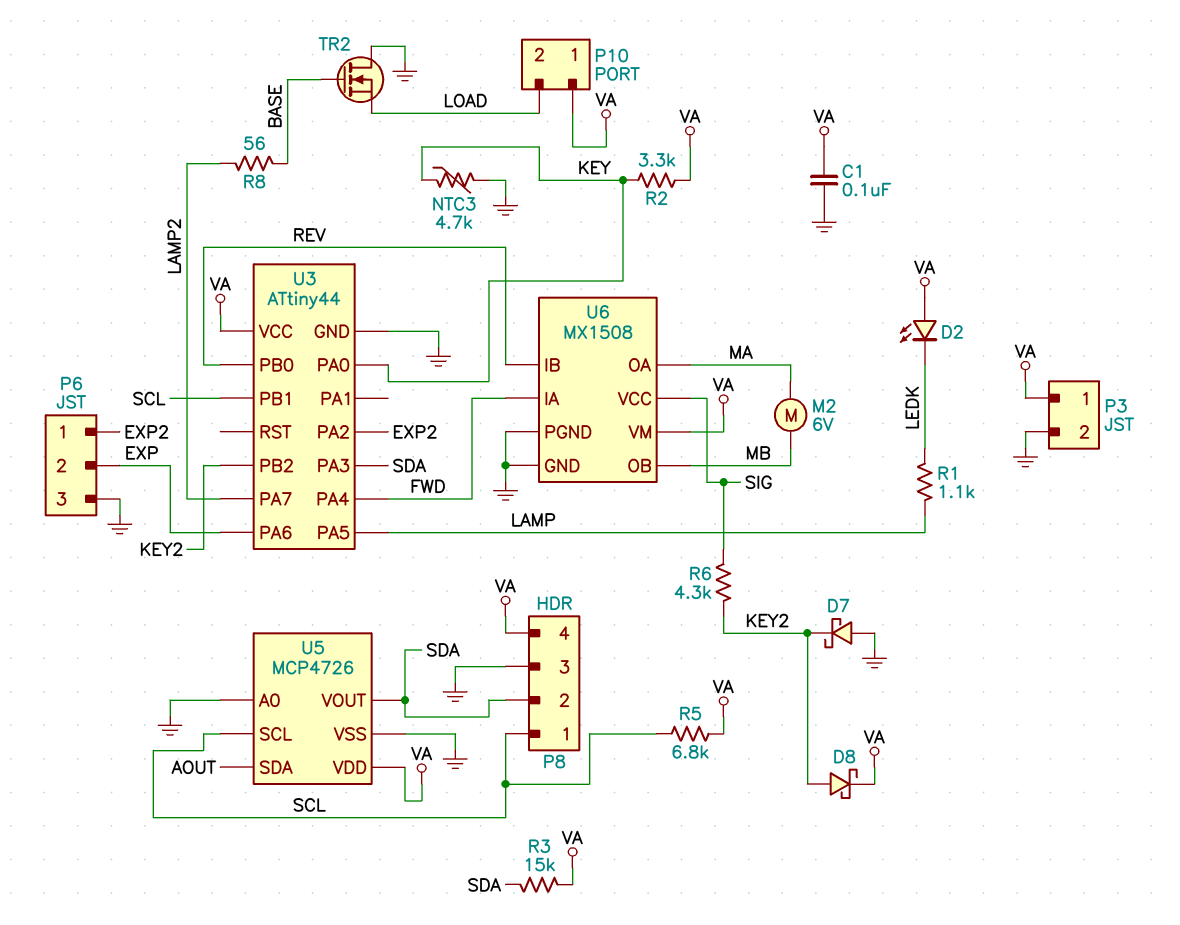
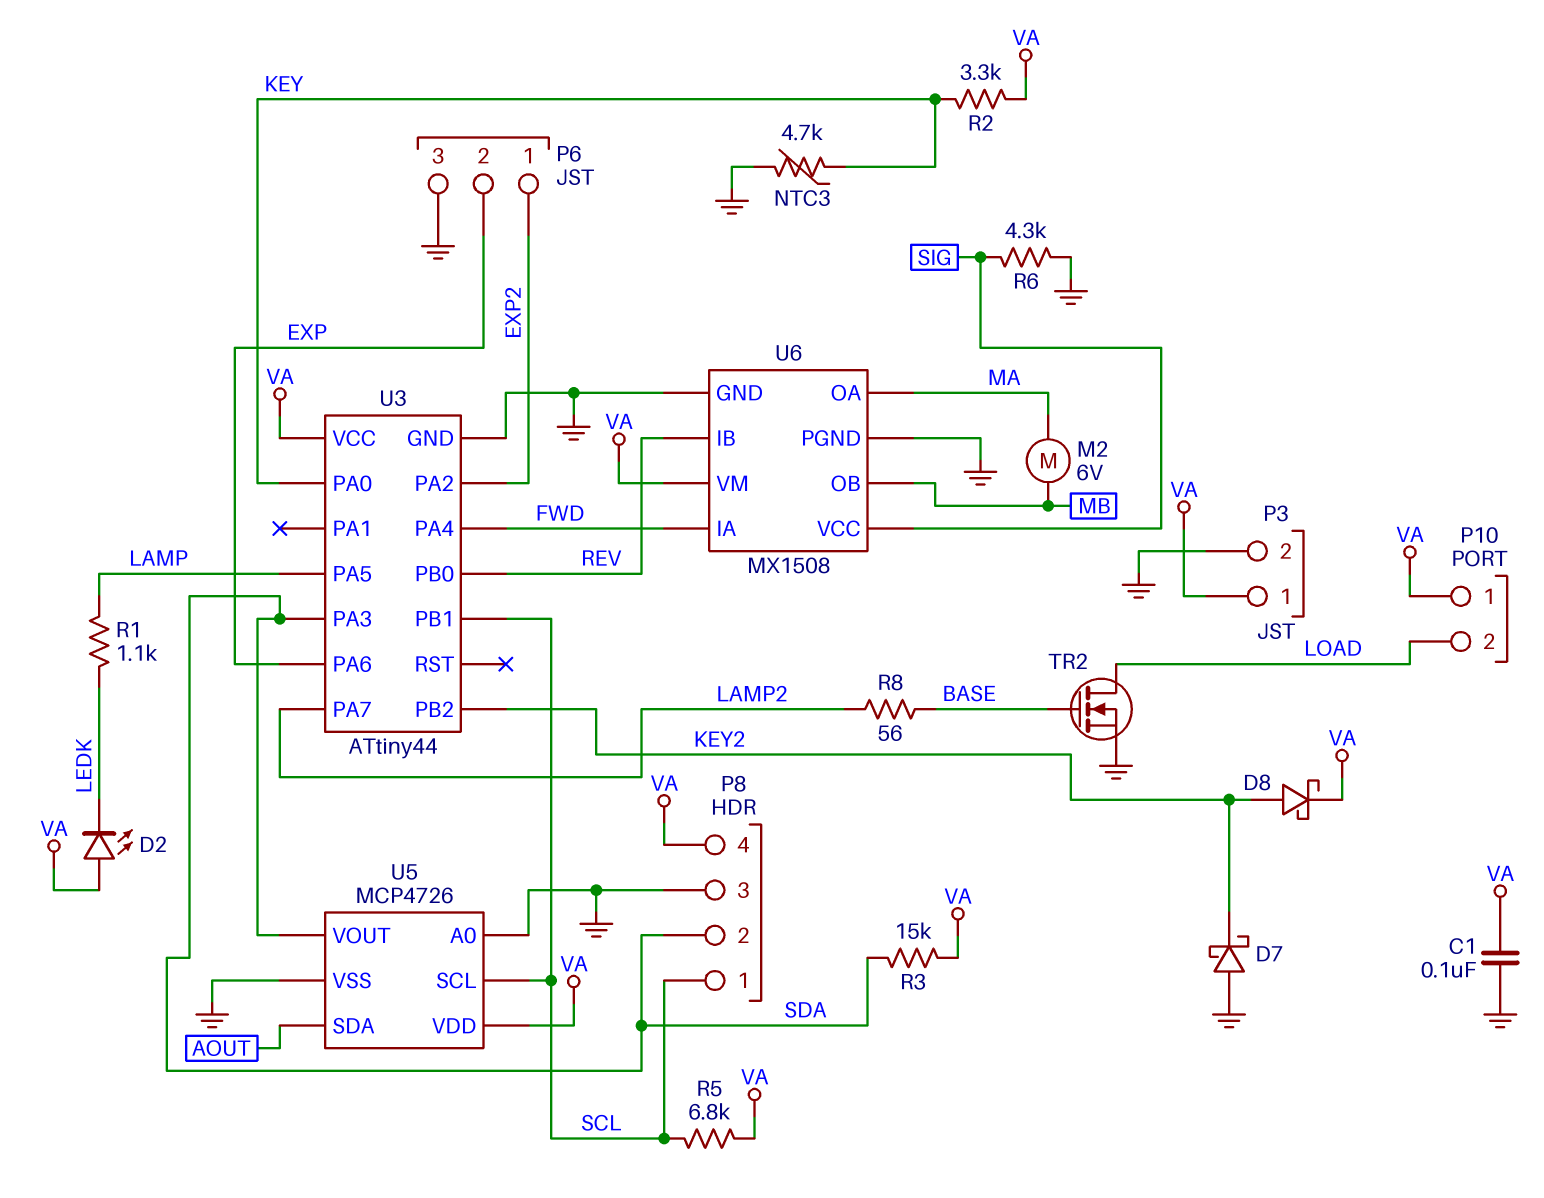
R6: 4.3k (KEY2, SIG) -> 4.3k (GND, SIG)
TR2: NMOS (G BASE, D GND, S LOAD) -> NMOS (G BASE, D LOAD, S GND)

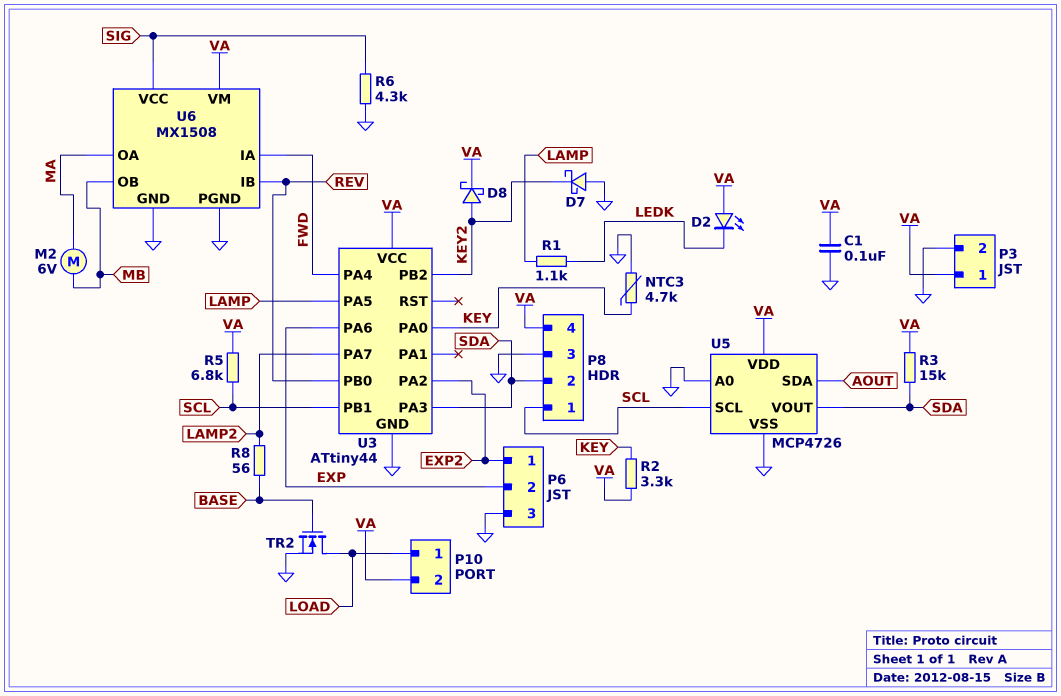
P10 pin 1: VA -> LOAD
P10 pin 2: LOAD -> VA

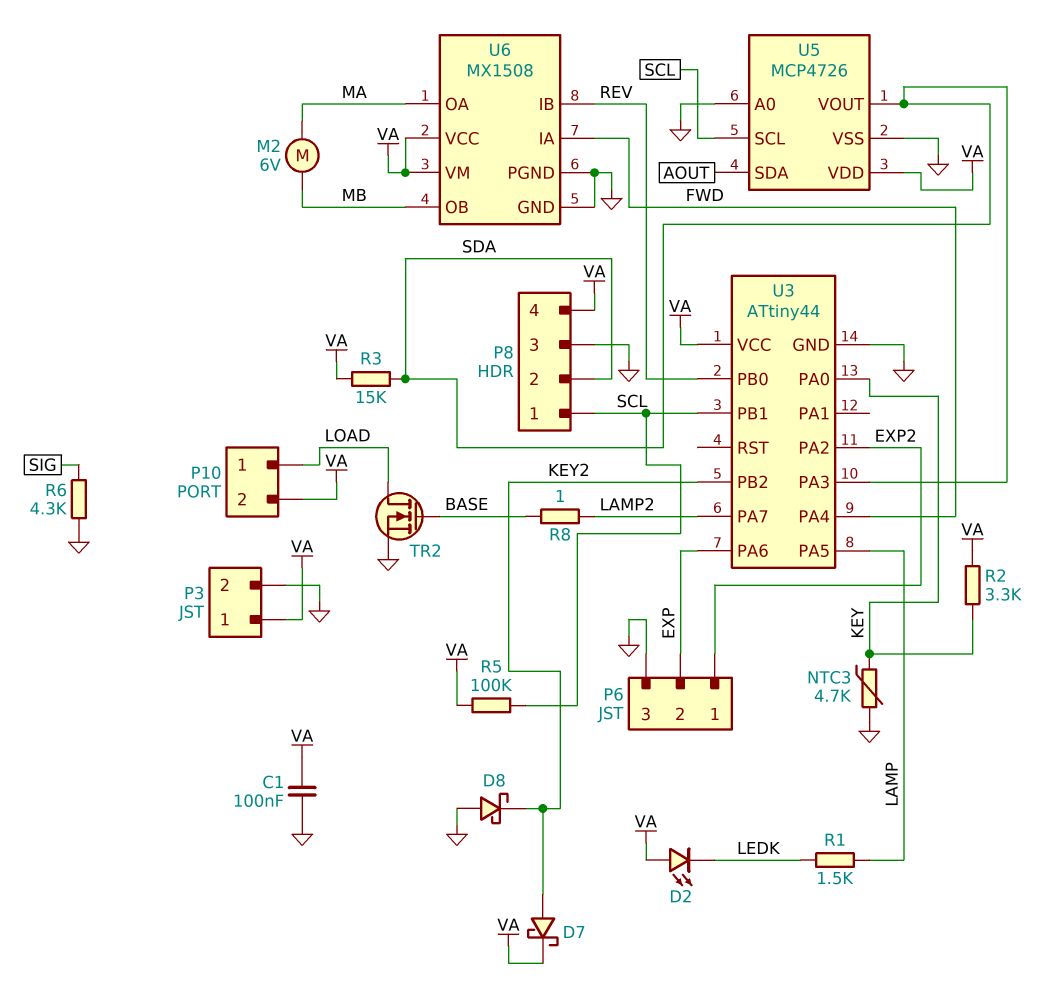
D7: schottky (A GND, K KEY2) -> schottky (A KEY2, K VA)
D8: schottky (A KEY2, K VA) -> schottky (A GND, K KEY2)
R1: 1.1k (LAMP, LEDK) -> 1.5k (LAMP, LEDK)
R5: 6.8k (SCL, VA) -> 100k (SCL, VA)
R8: 56 (BASE, LAMP2) -> 1 (BASE, LAMP2)
U6 pin VCC: SIG -> VA

